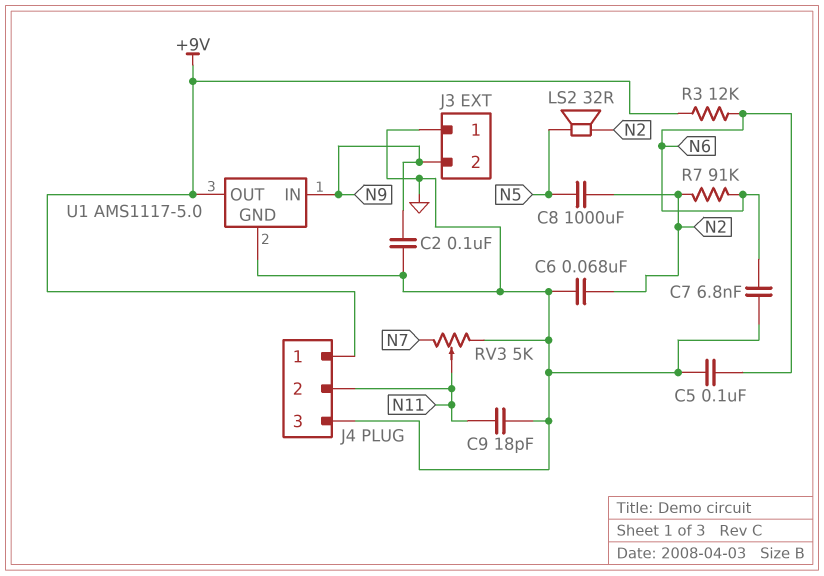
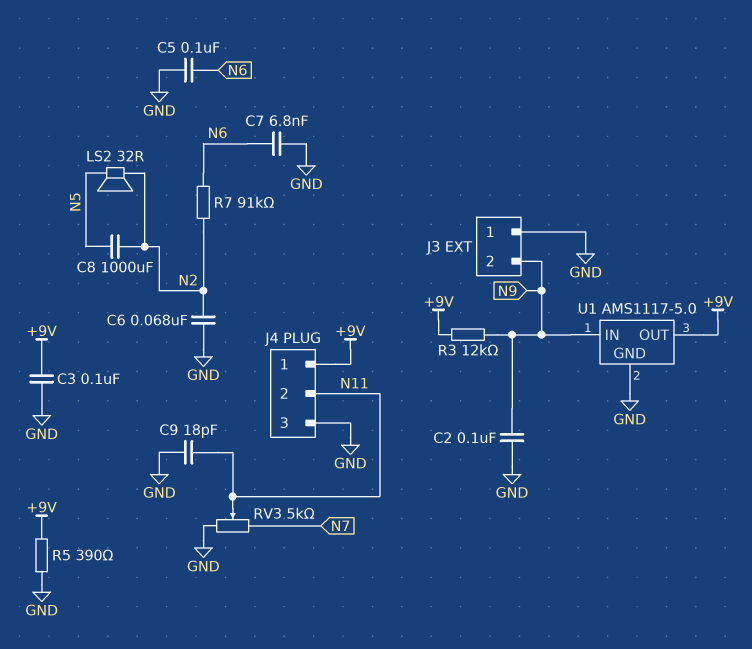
C3: none -> 100nF (+9V, GND)
R3: 12k (+9V, N6) -> 12k (+9V, N9)
R5: none -> 390 (+9V, GND)

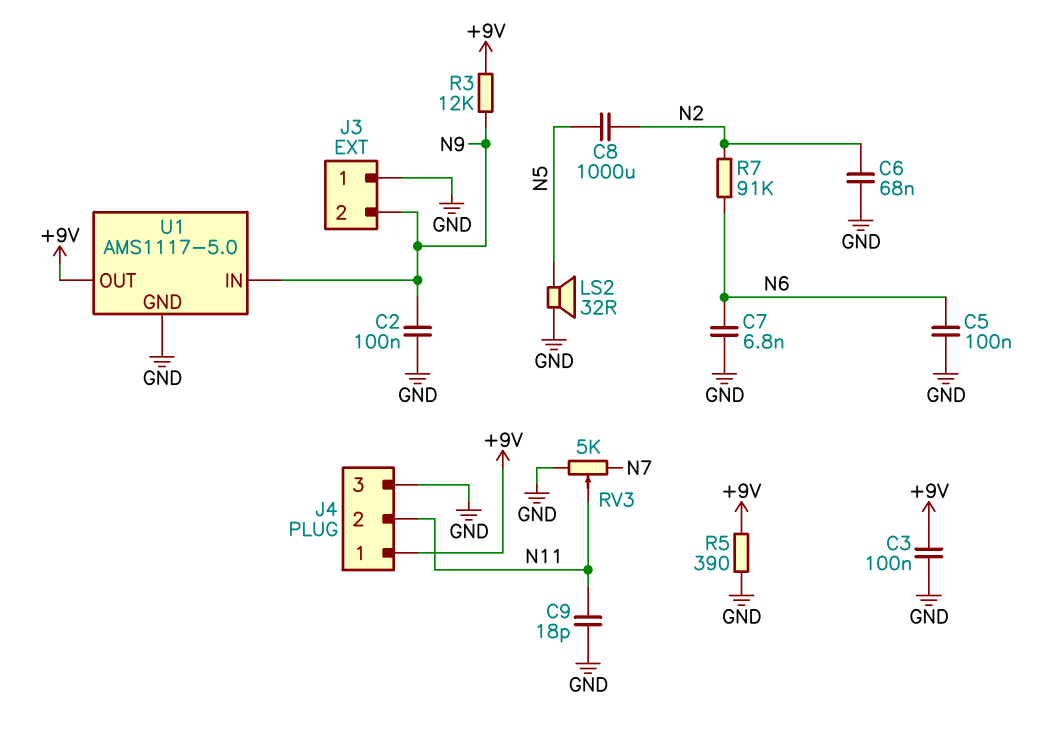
LS2: speaker 32R (N2, N5) -> speaker 32R (GND, N5)

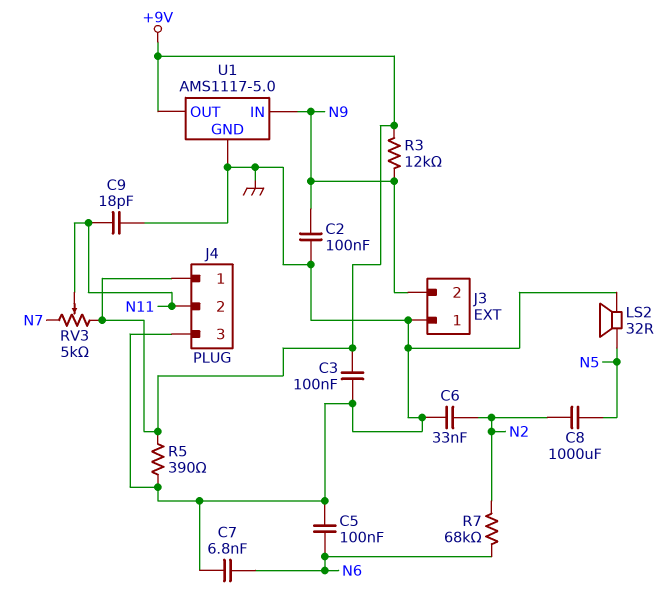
C6: 68nF (GND, N2) -> 33nF (GND, N2)
R7: 91k (N2, N6) -> 68k (N2, N6)
RV3: 5k (GND, N7, wiper N11) -> 5k (+9V, N7, wiper N11)

